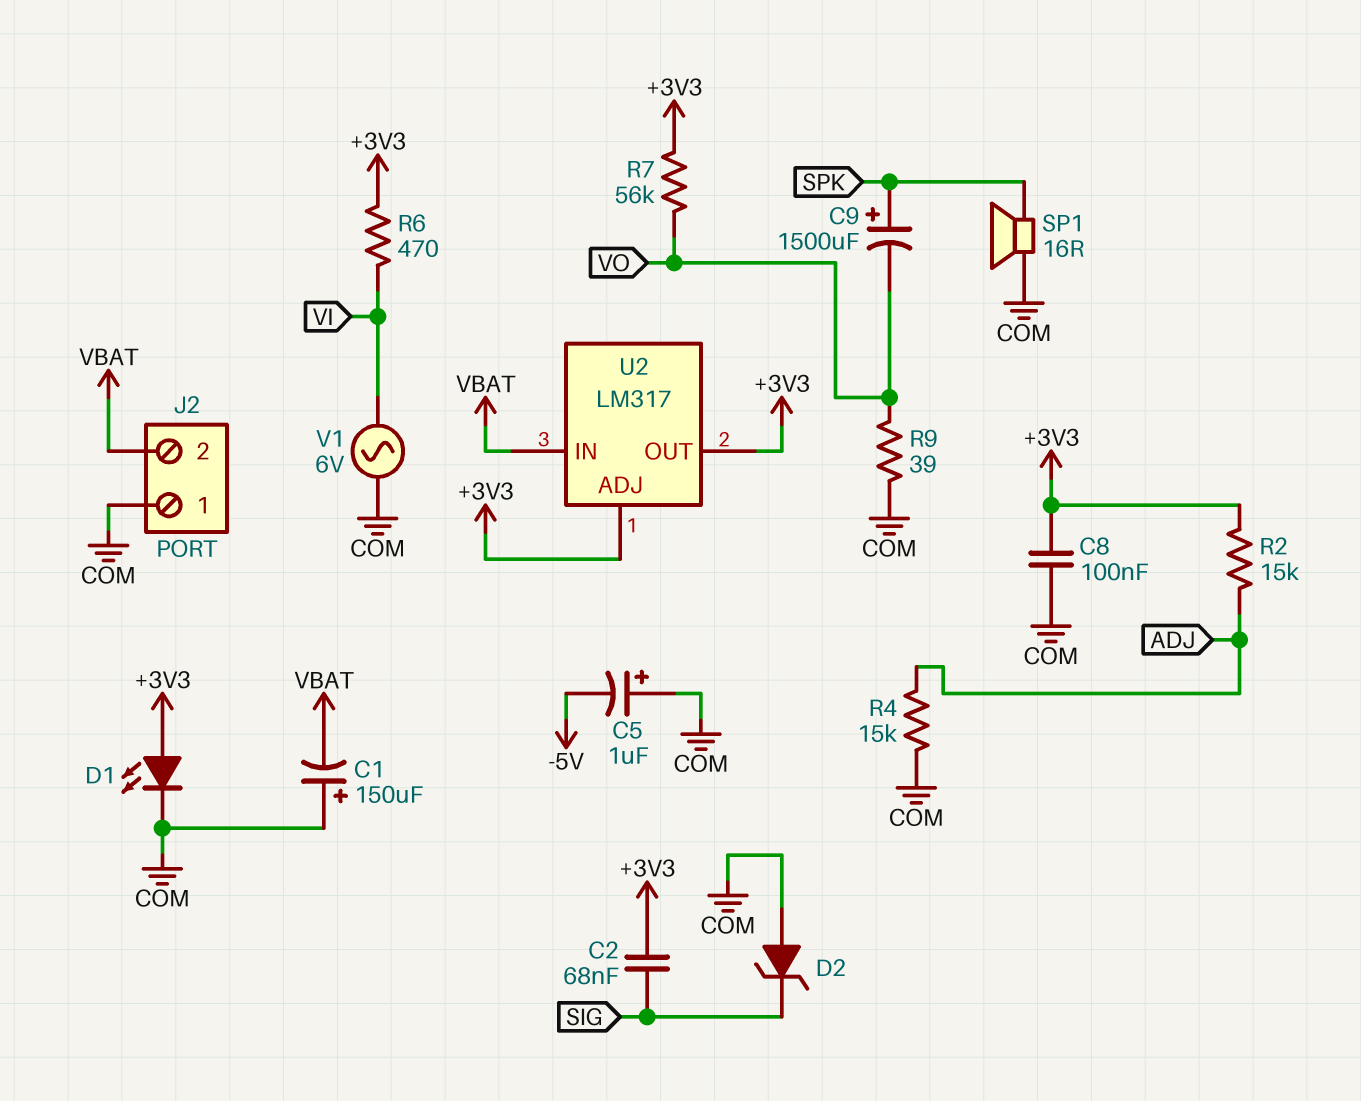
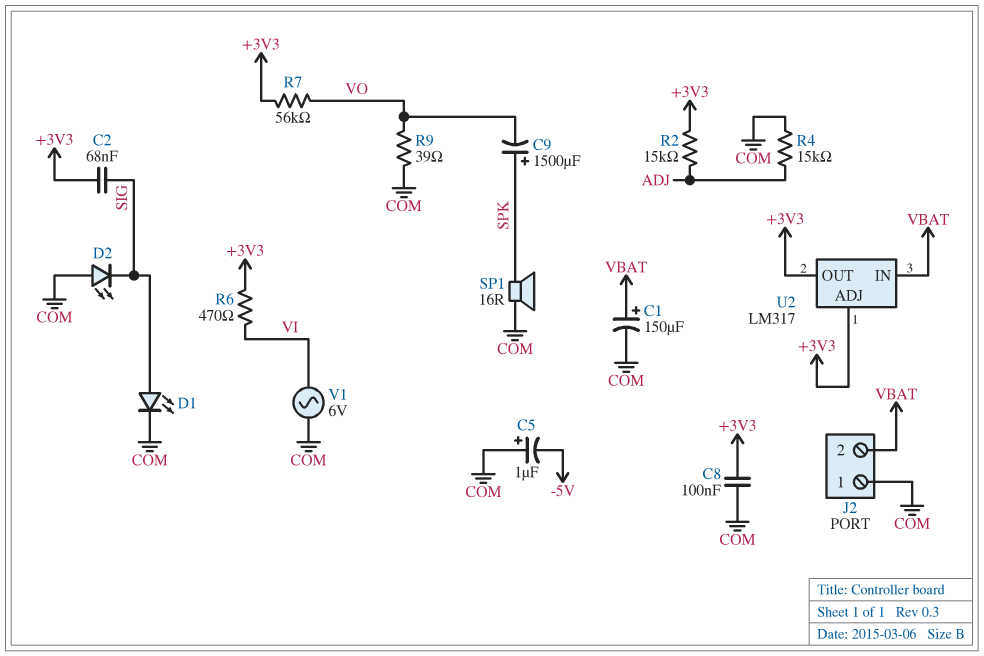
C1: 150uF (plus COM, minus VBAT) -> 150uF (plus VBAT, minus COM)
D1: LED (A +3V3, K COM) -> LED (A SIG, K COM)
D2: zener (A COM, K SIG) -> LED (A COM, K SIG)

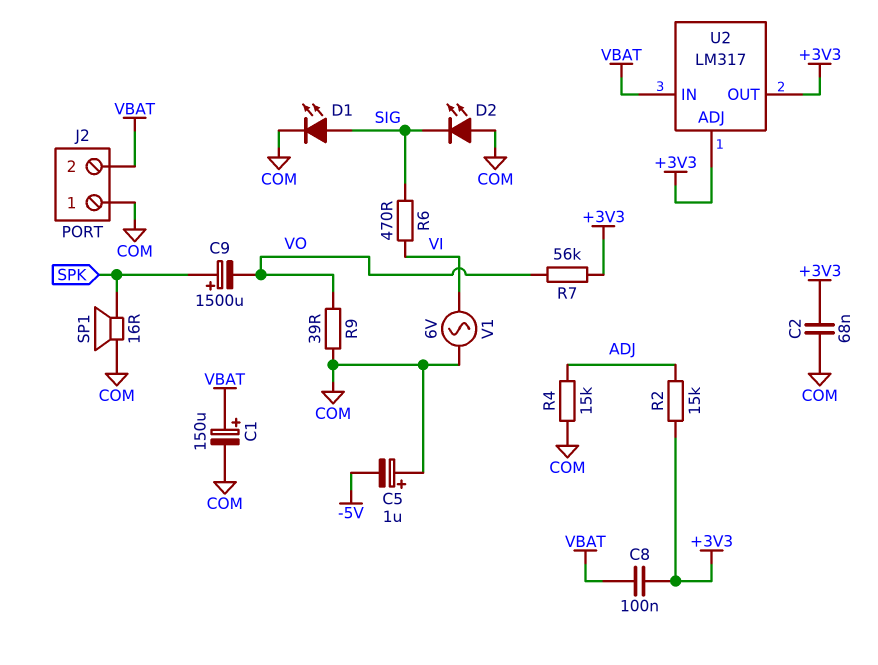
C2: 68nF (+3V3, SIG) -> 68nF (+3V3, COM)
C8: 100nF (+3V3, COM) -> 100nF (+3V3, VBAT)
R6: 470 (+3V3, VI) -> 470 (SIG, VI)

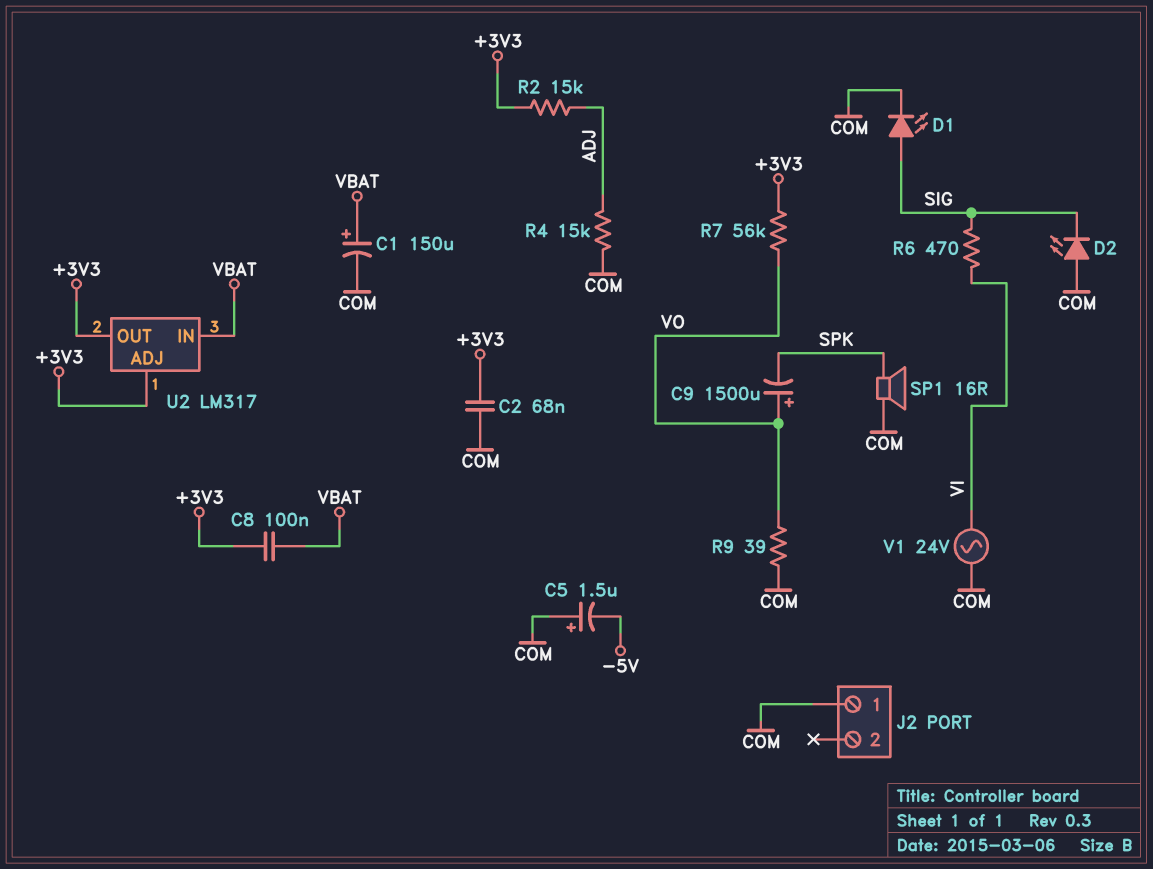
C5: 1uF (plus COM, minus -5V) -> 1.5uF (plus COM, minus -5V)
C9: 1500uF (plus SPK, minus VO) -> 1500uF (plus VO, minus SPK)
J2 pin 2: VBAT -> none
V1: AC 6V (COM, VI) -> AC 24V (COM, VI)

